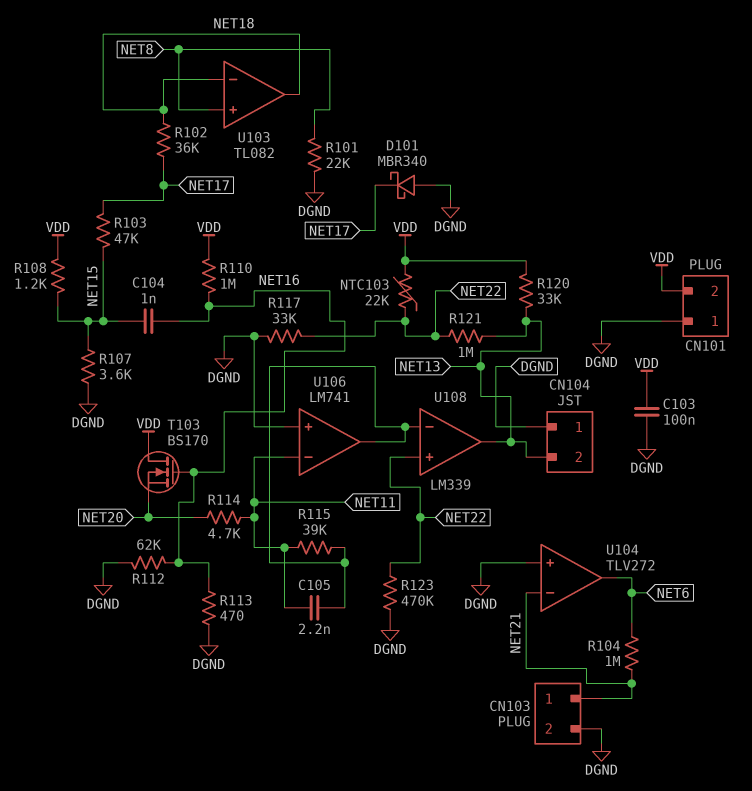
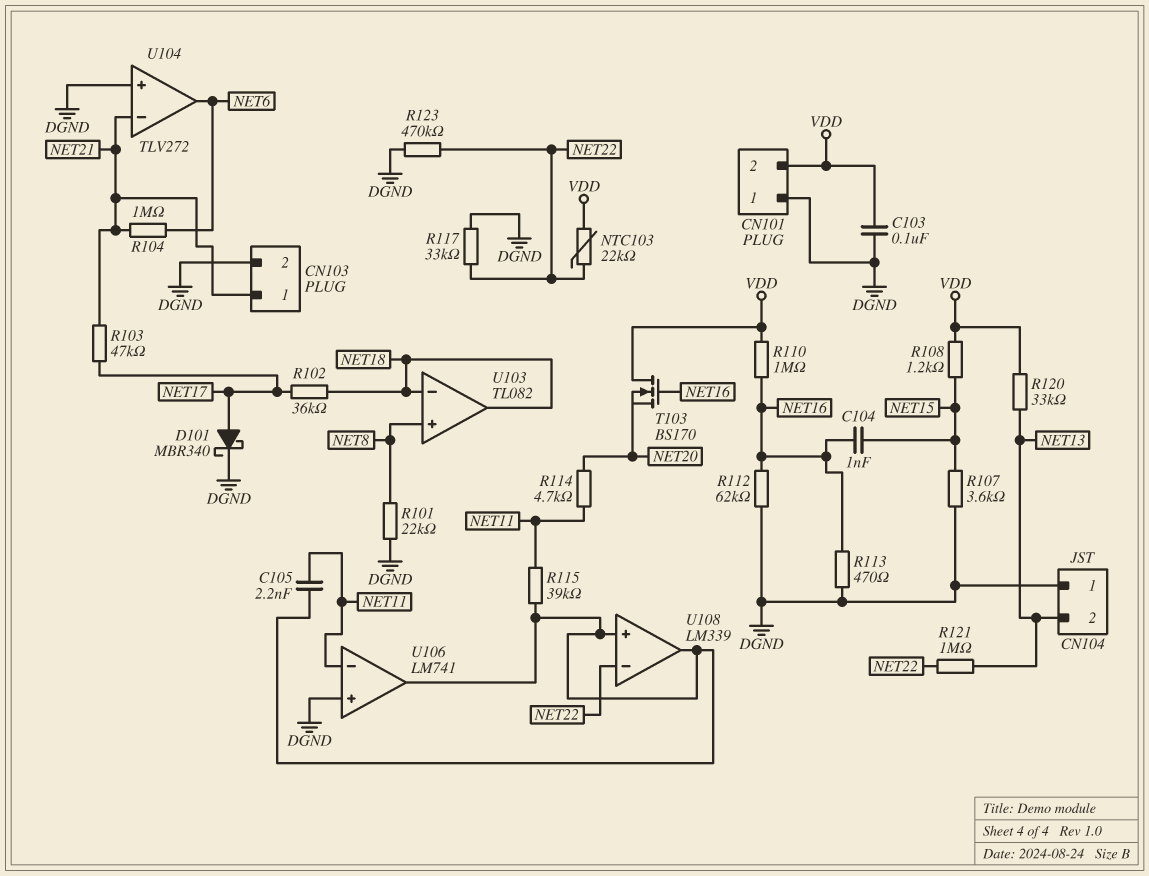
D101: schottky MBR340 (A DGND, K NET17) -> schottky MBR340 (A NET17, K DGND)
R103: 47k (NET15, NET17) -> 47k (NET17, NET21)
U108 pin in+: NET22 -> U106/out
U108 pin in-: U106/out -> NET22
U108 pin out: NET13 -> U106/out

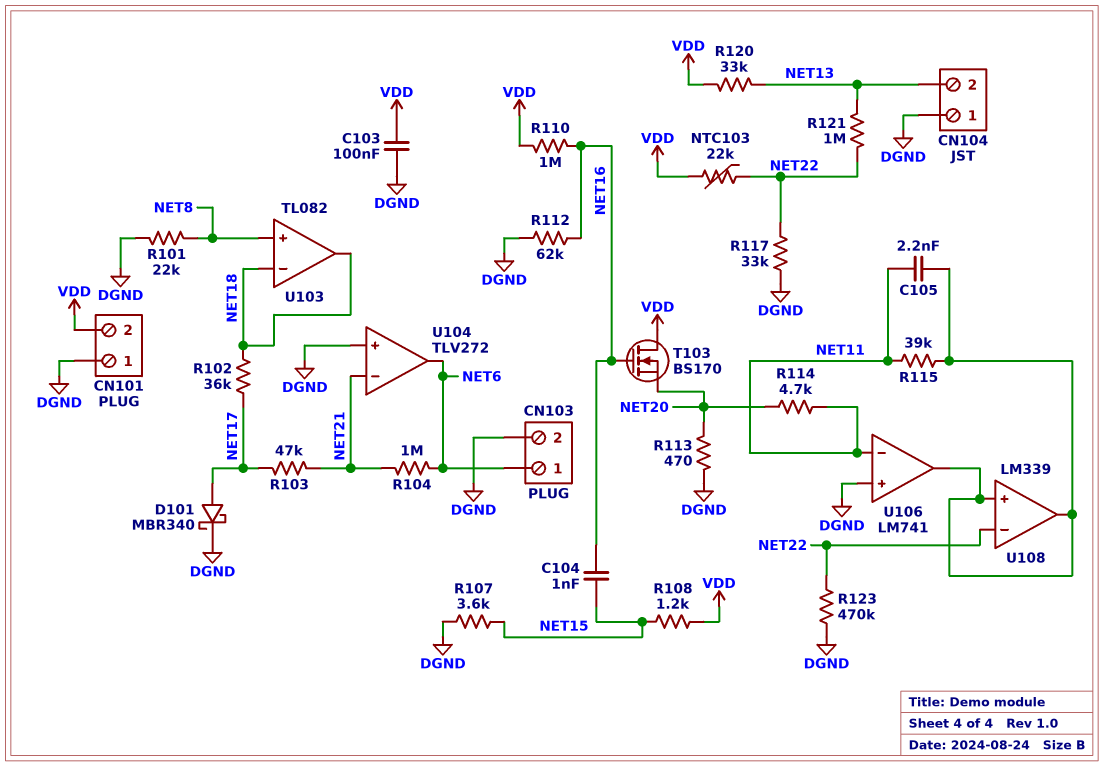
CN103 pin 1: NET21 -> NET6
R113: 470 (DGND, NET16) -> 470 (DGND, NET20)

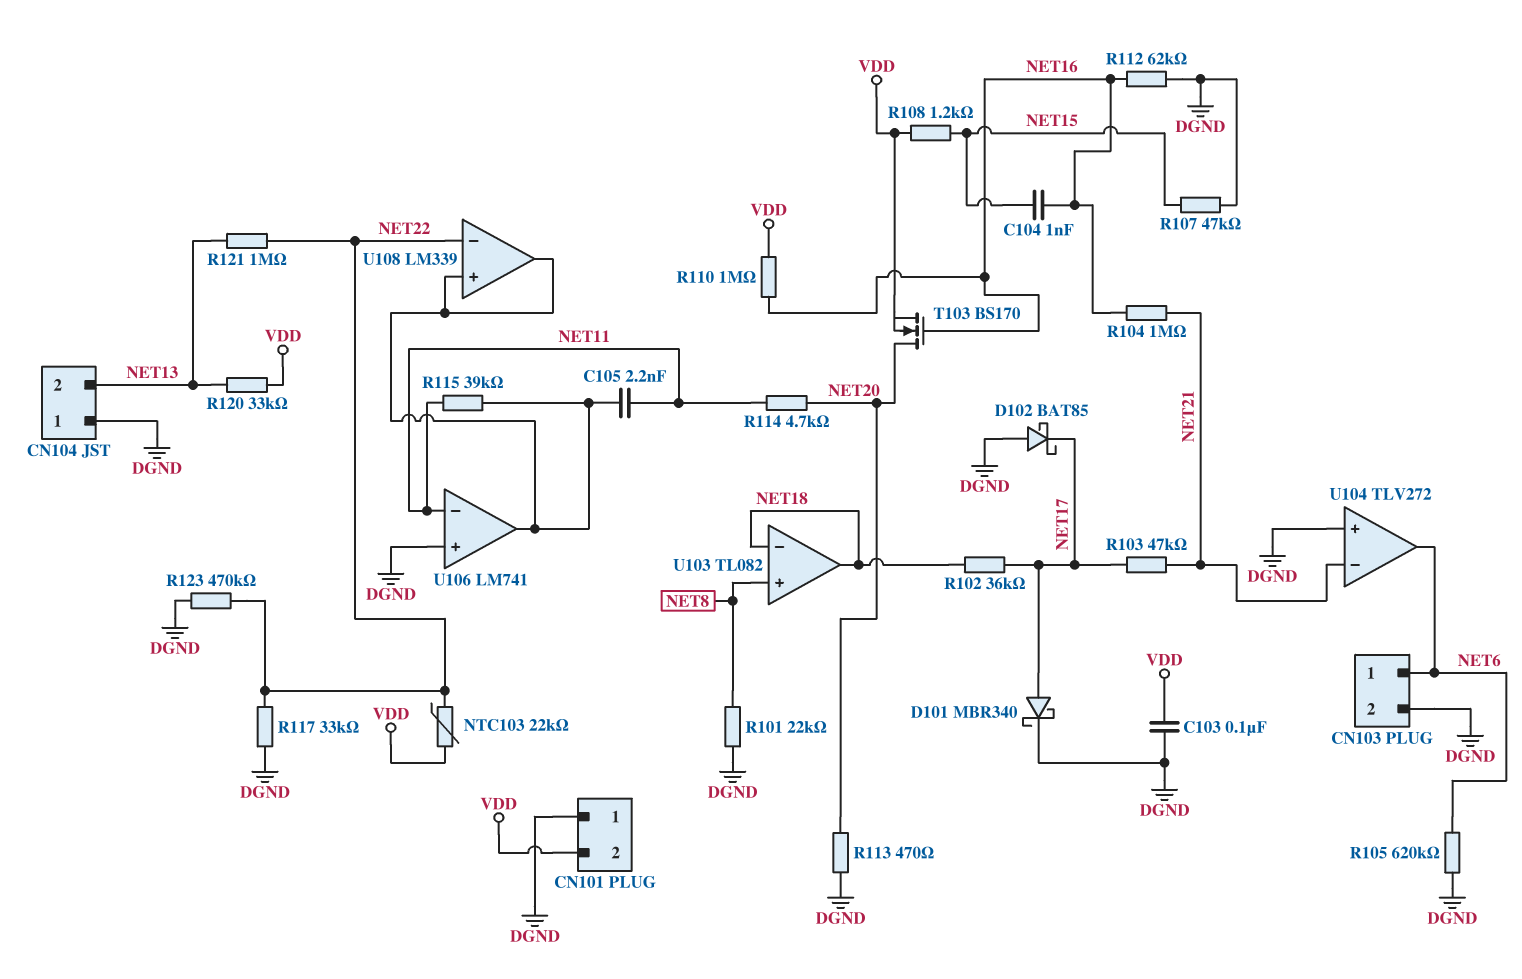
D102: none -> schottky BAT85 (A DGND, K NET17)
R104: 1M (NET6, NET21) -> 1M (NET16, NET21)
R105: none -> 620k (DGND, NET6)
R107: 3.6k (DGND, NET15) -> 47k (DGND, NET15)
T103: NMOS BS170 (G NET16, D VDD, S NET20) -> NMOS BS170 (G NET16, D NET20, S VDD)

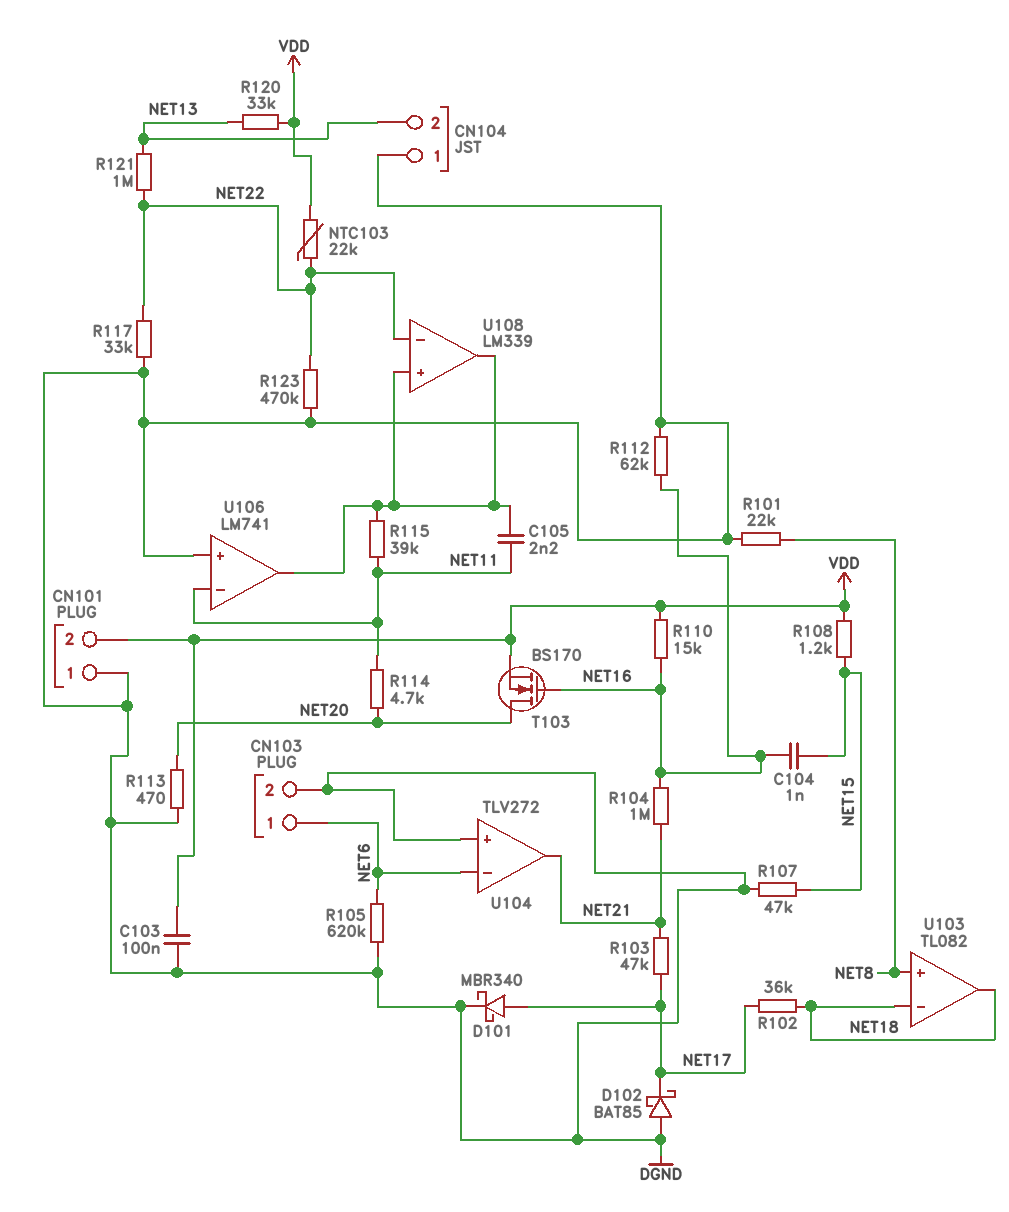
R110: 1M (NET16, VDD) -> 15k (NET16, VDD)
U104 pin in-: NET21 -> NET6
U104 pin out: NET6 -> NET21

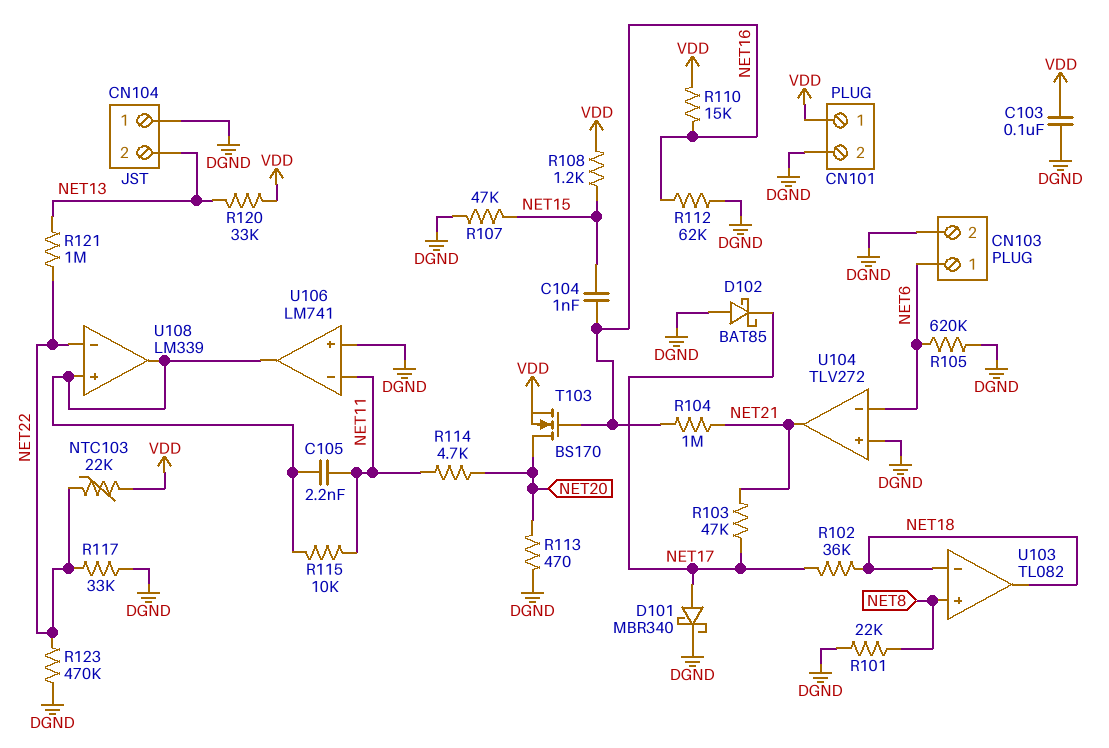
CN101 pin 1: DGND -> VDD
CN101 pin 2: VDD -> DGND
R115: 39k (NET11, U106/out) -> 10k (NET11, U106/out)

